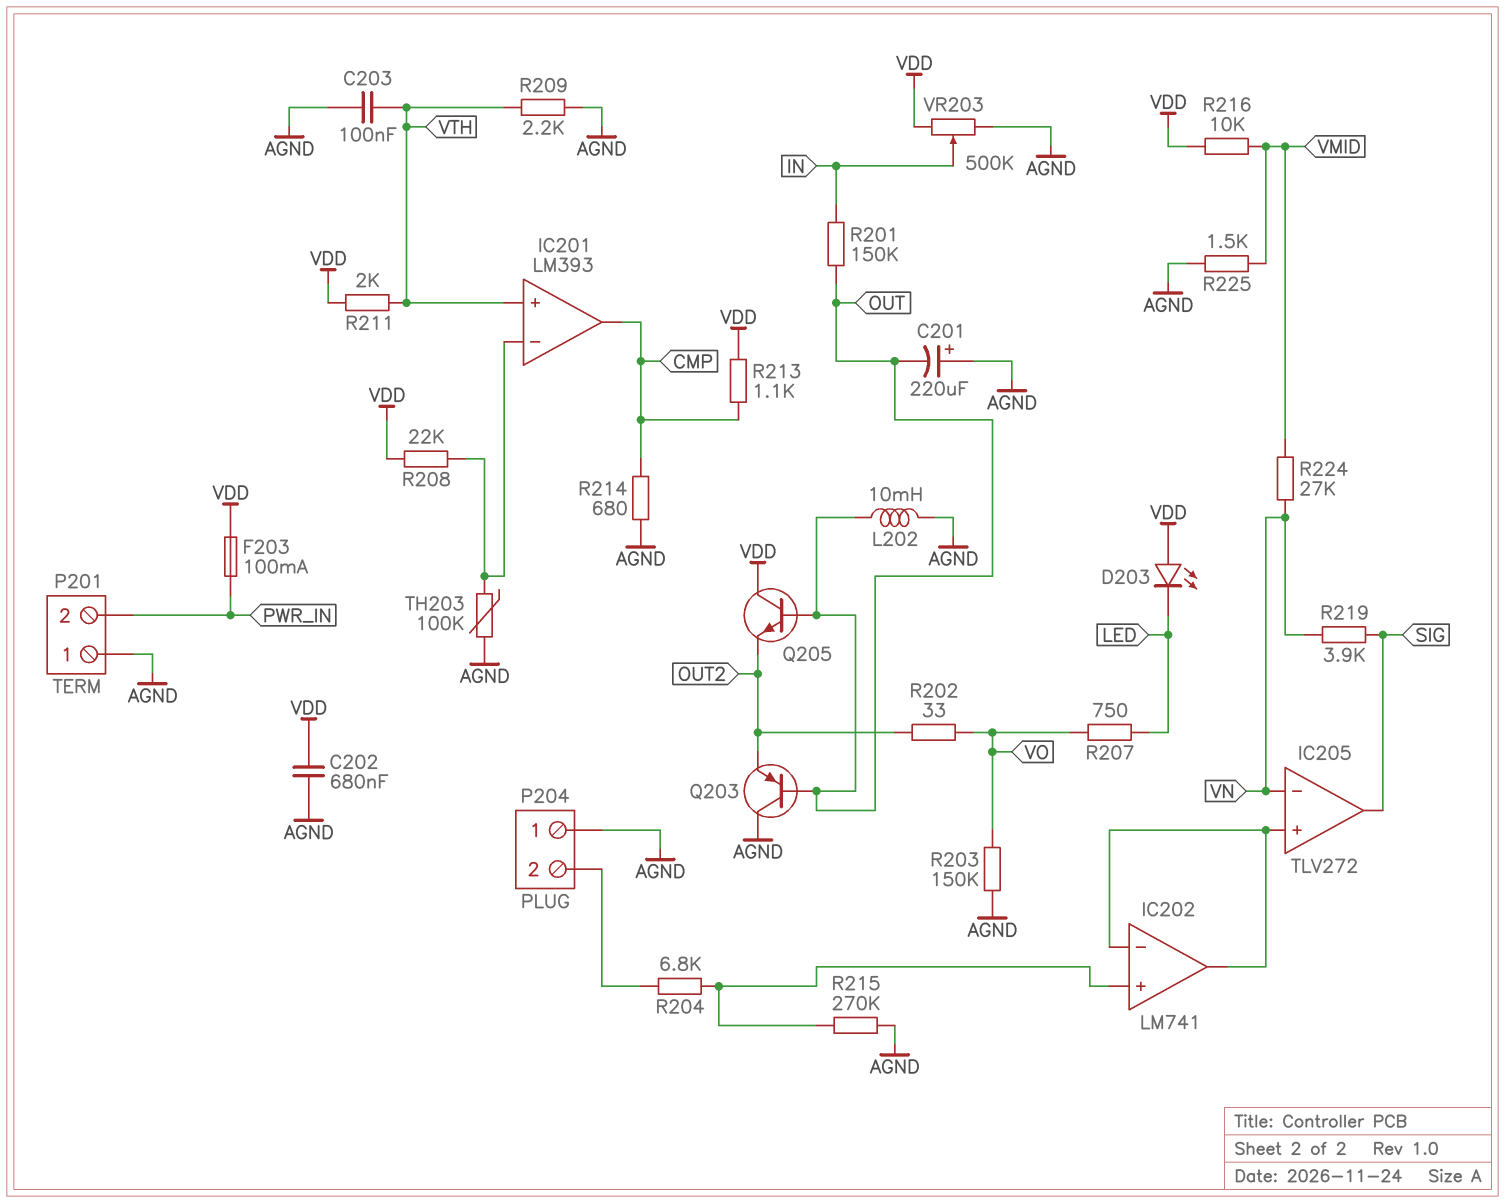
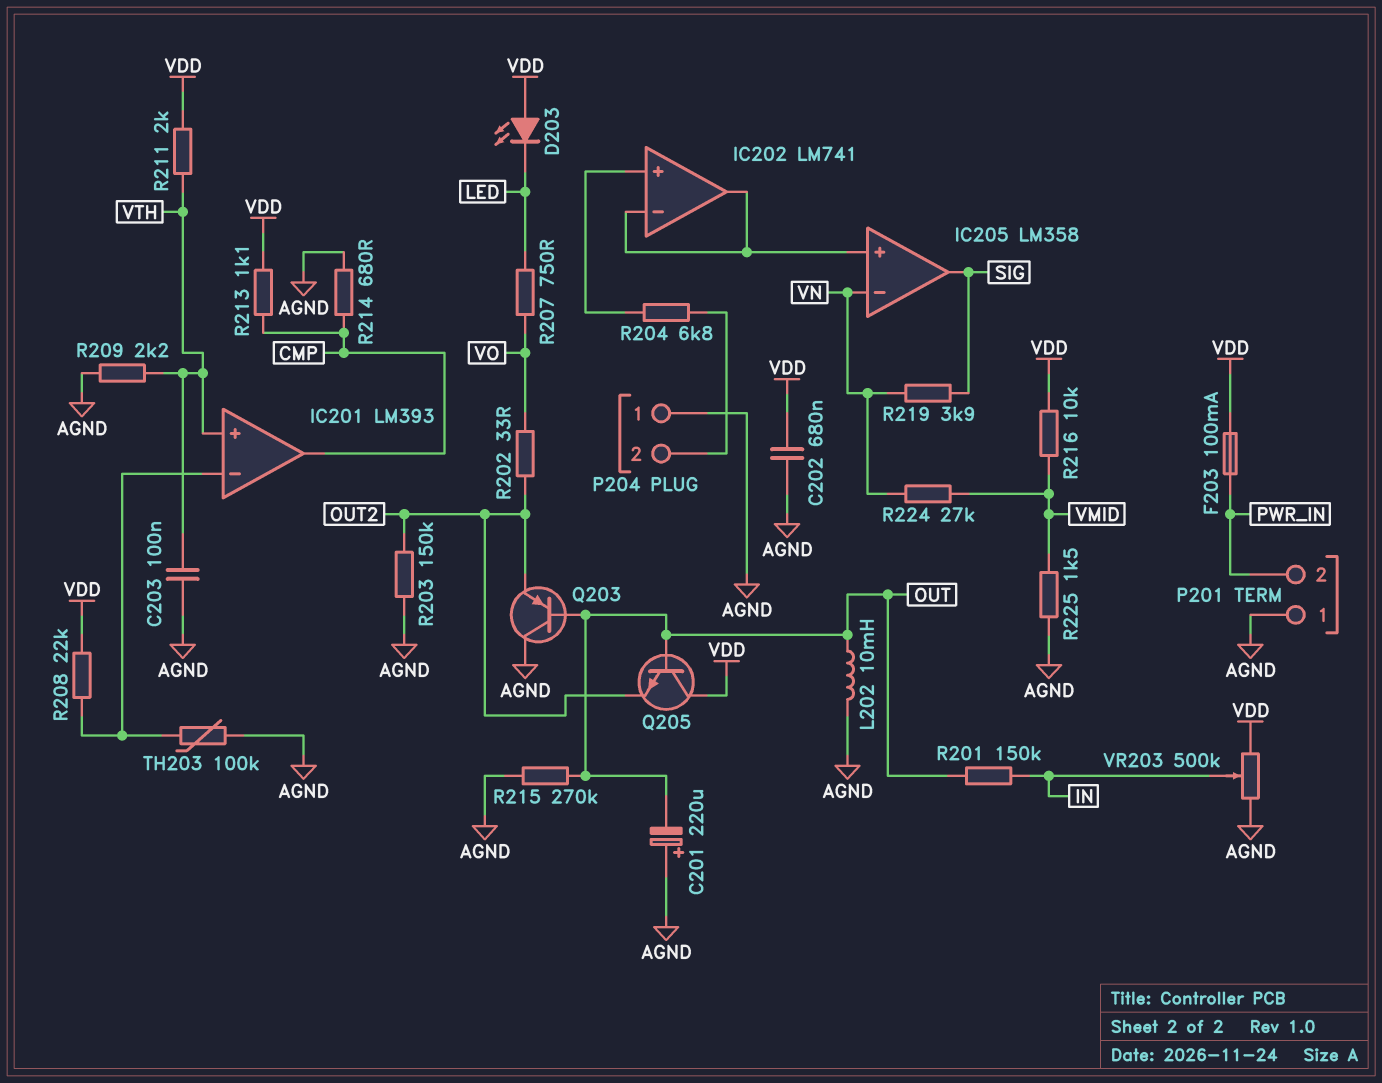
IC205: TLV272 -> LM358
R203: 150k (AGND, VO) -> 150k (AGND, OUT2)
R215: 270k (AGND, IC202/in+) -> 270k (AGND, OUT)

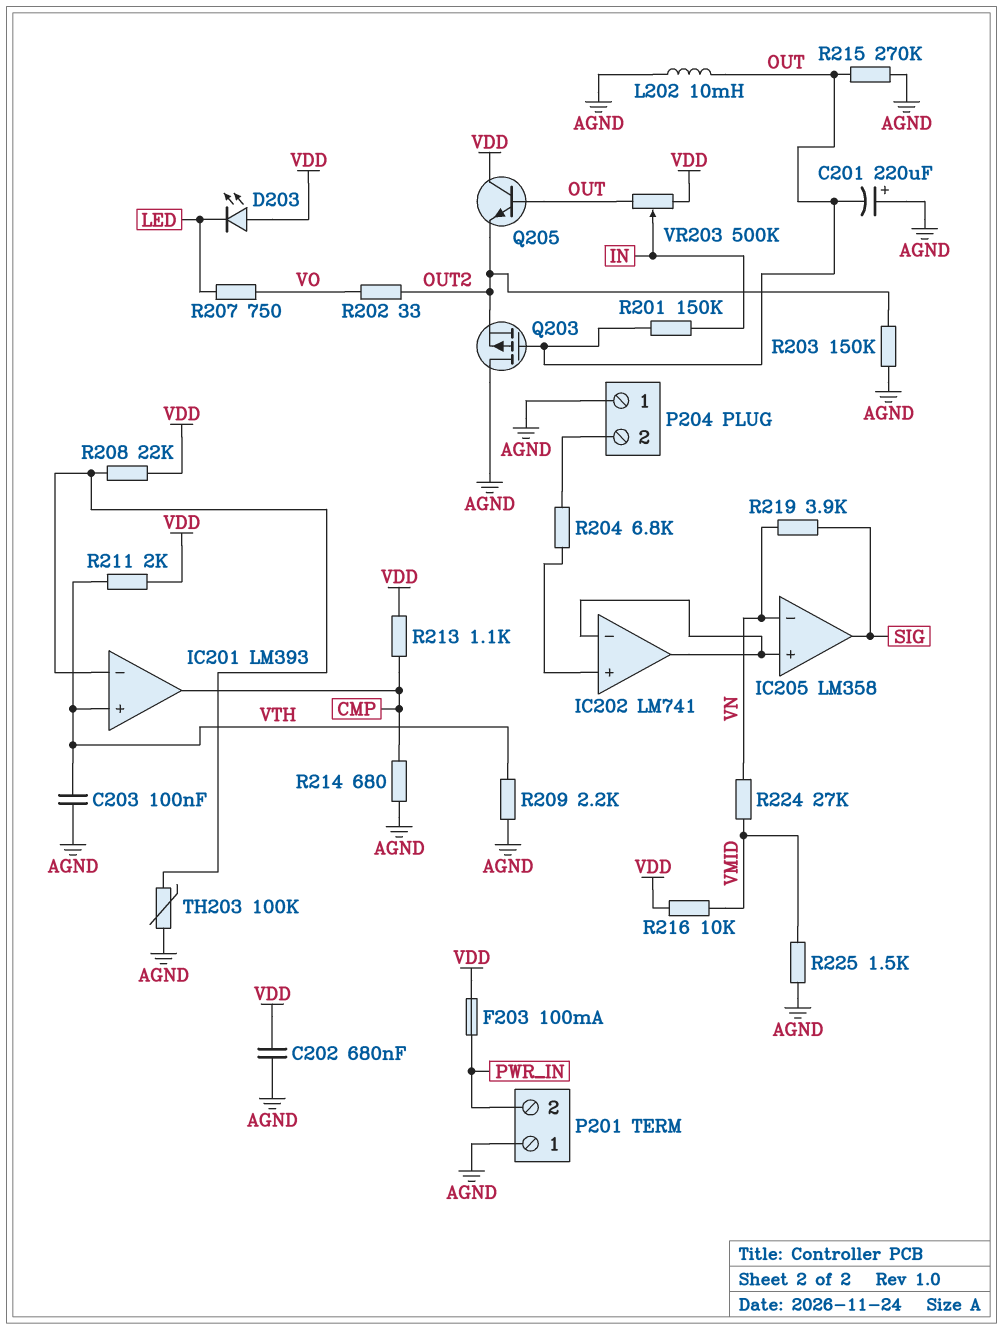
Q203: PNP (B OUT, C AGND, E OUT2) -> PMOS (G OUT, D AGND, S OUT2)
VR203: 500k (AGND, VDD, wiper IN) -> 500k (OUT, VDD, wiper IN)

